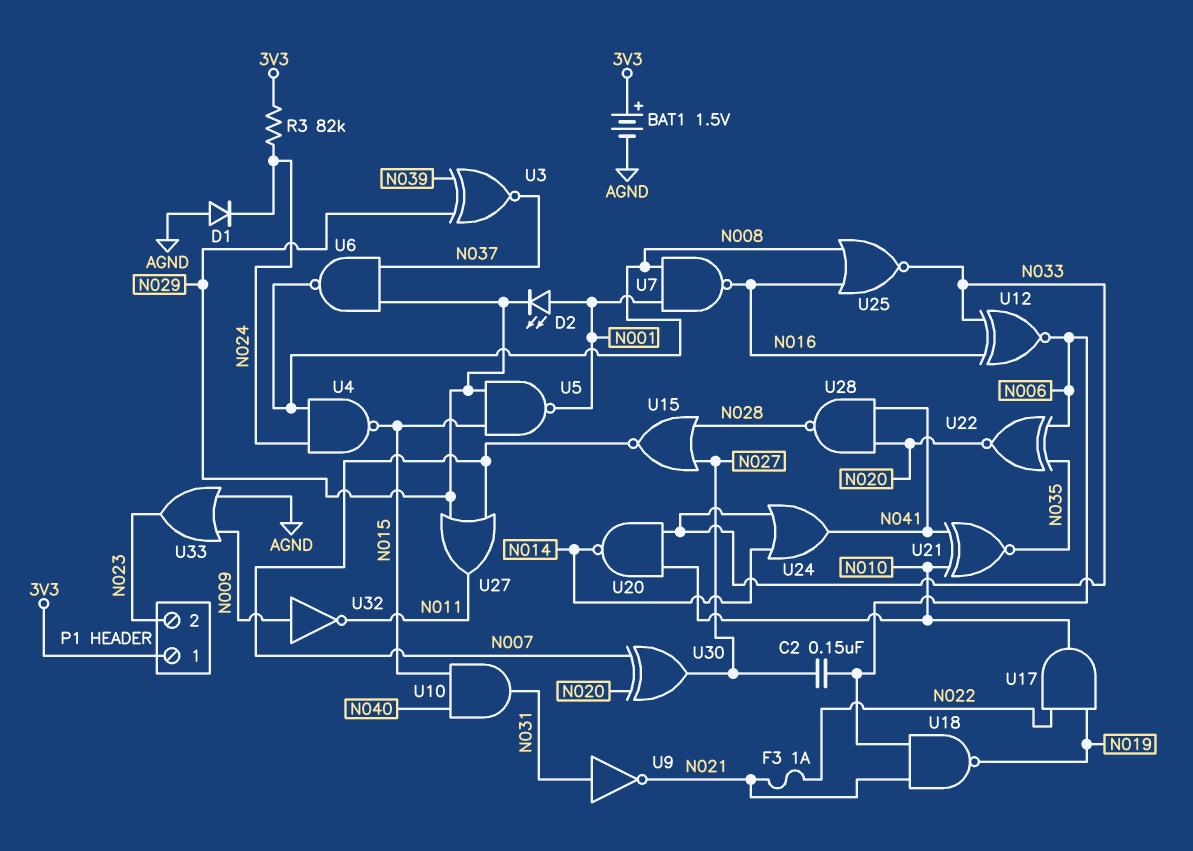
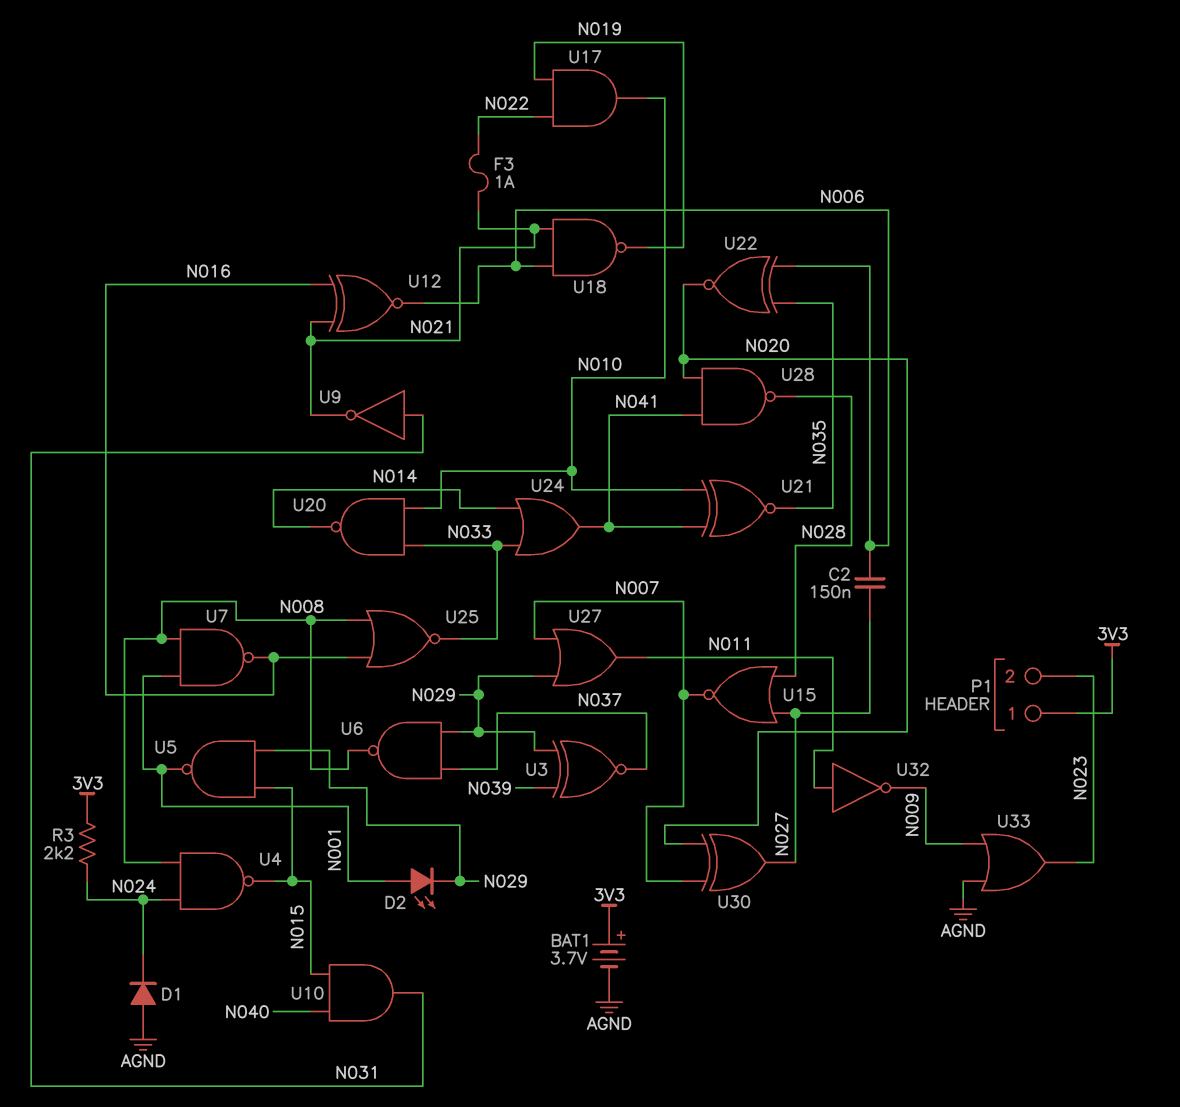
BAT1: 1.5V (plus 3V3, minus AGND) -> 3.7V (plus 3V3, minus AGND)
R3: 82k (3V3, N024) -> 2.2k (3V3, N024)
U12: XNOR (in N016, in N033, out N006) -> XNOR (in N016, in N021, out N006)
U32: NOT (in N009, out N011) -> NOT (in N011, out N009)

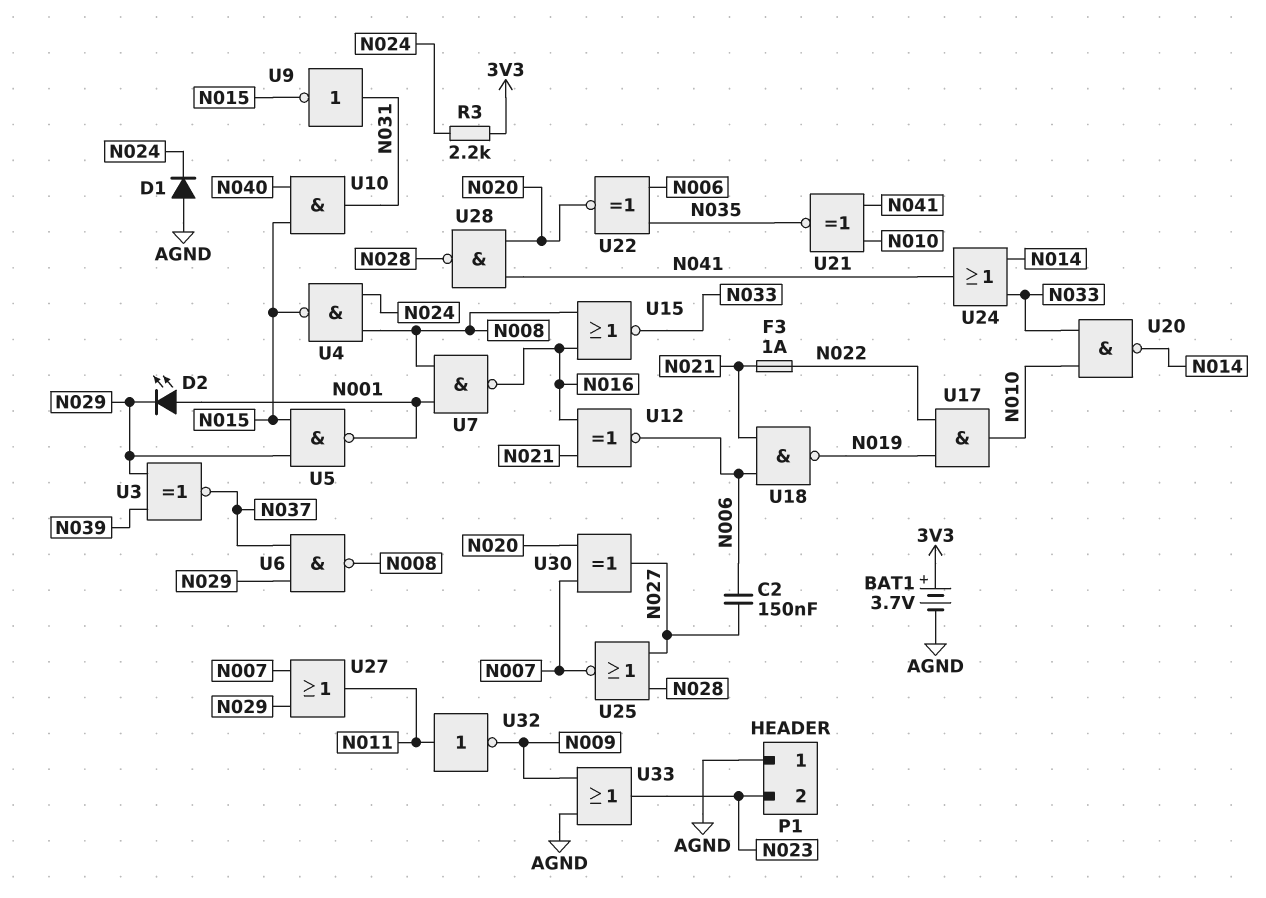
P1 pin 1: 3V3 -> AGND
U9: NOT (in N031, out N021) -> NOT (in N031, out N015)
U15: NOR (in N027, in N028, out N007) -> NOR (in N008, in N016, out N033)
U25: NOR (in N008, in N016, out N033) -> NOR (in N027, in N028, out N007)

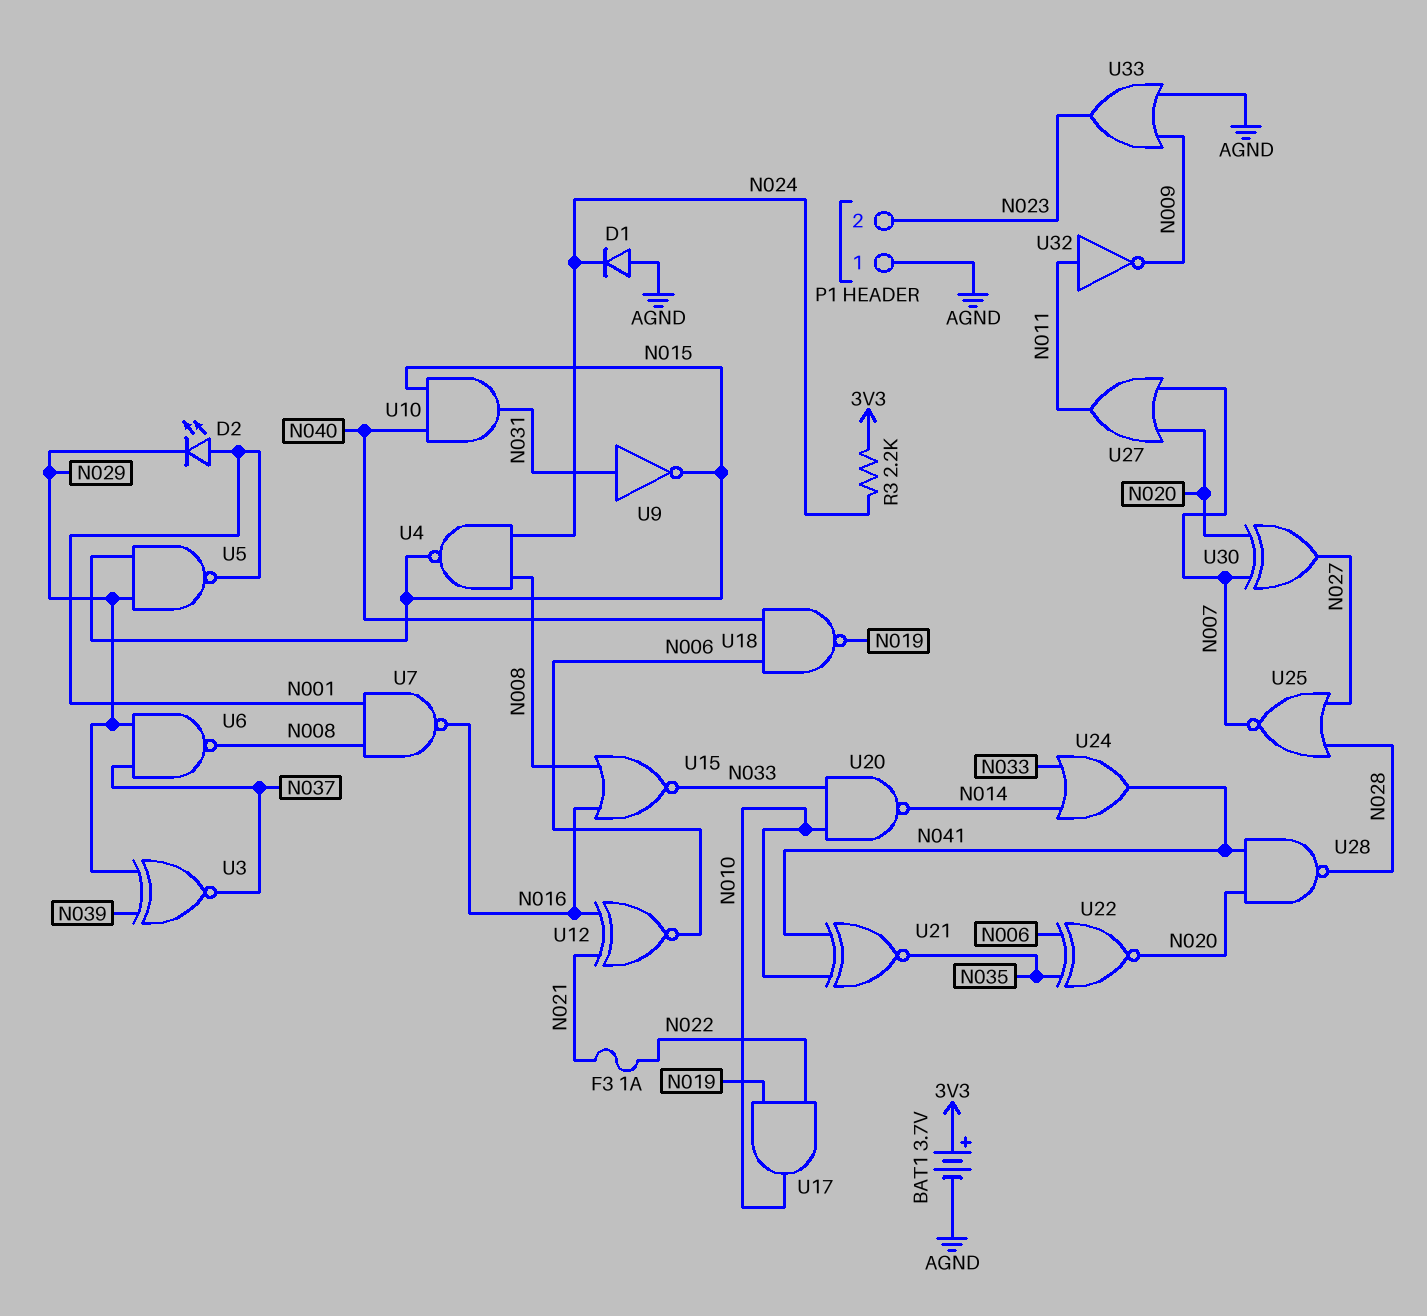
C2: 150nF (N006, N027) -> none
U18: NAND (in N006, in N021, out N019) -> NAND (in N006, in N040, out N019)
U27: OR (in N007, in N029, out N011) -> OR (in N007, in N020, out N011)

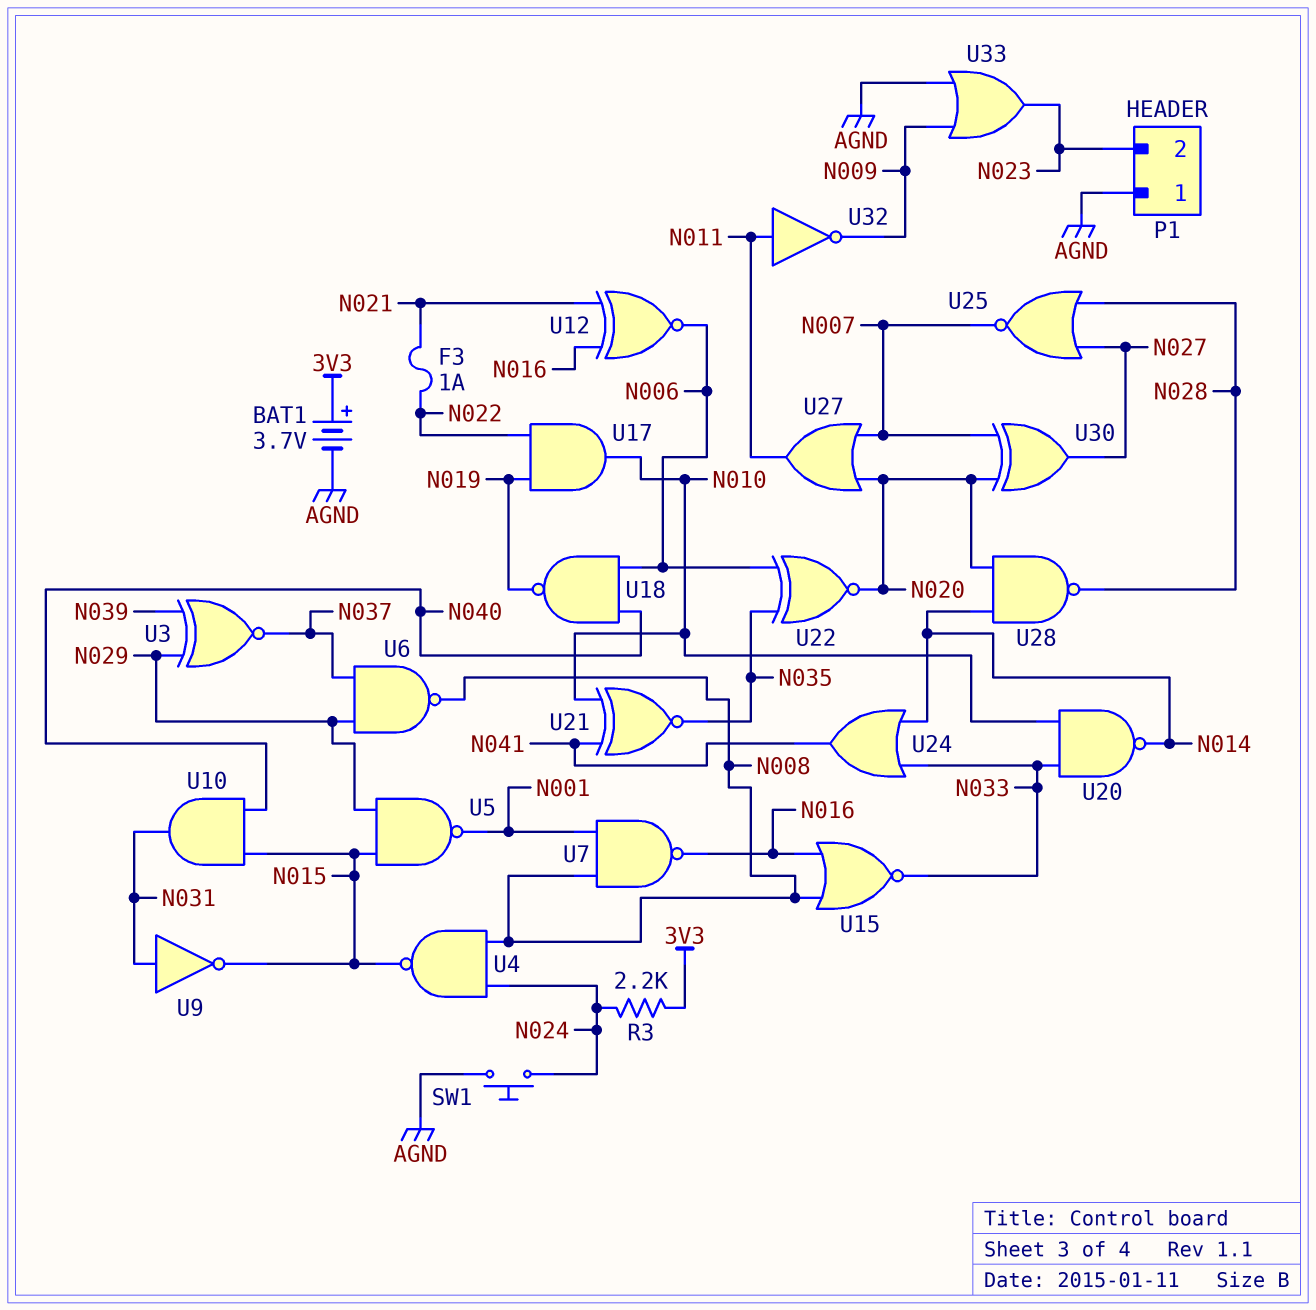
D1: diode (A AGND, K N024) -> none
D2: LED (A N001, K N029) -> none
SW1: none -> button (AGND, N024)
U28: NAND (in N020, in N041, out N028) -> NAND (in N014, in N020, out N028)

